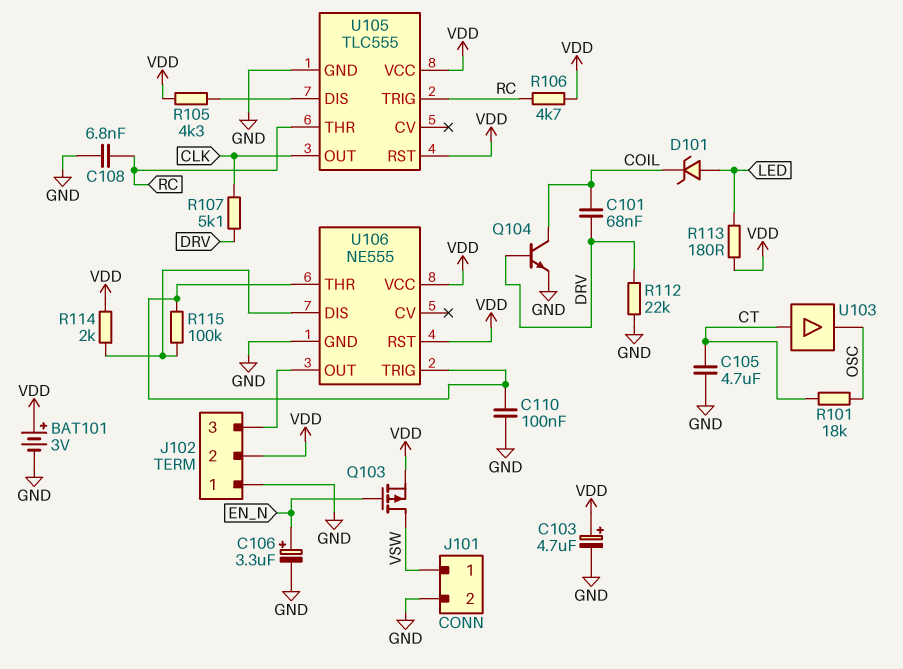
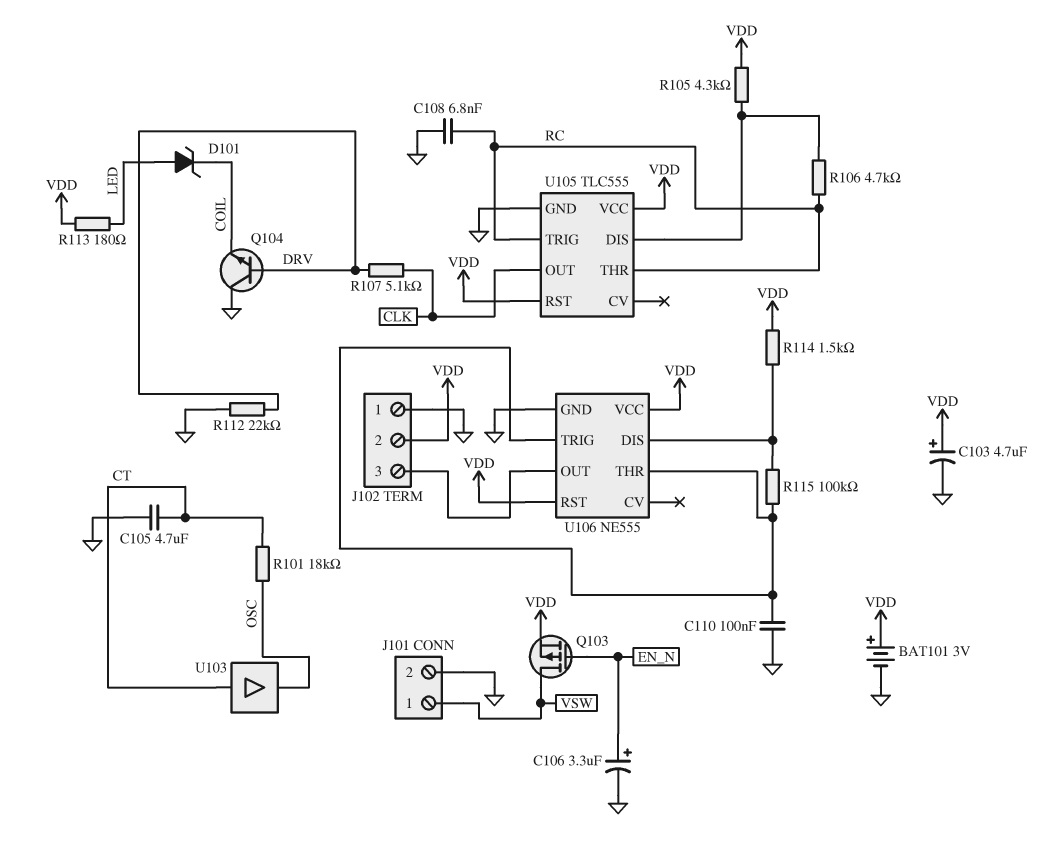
C101: 68nF (COIL, DRV) -> none
Q104: NPN (B DRV, C COIL, E GND) -> NPN (B DRV, C GND, E COIL)
R106: 4.7k (RC, VDD) -> 4.7k (RC, U105/DIS)
R114: 2k (U106/DIS, VDD) -> 1.5k (U106/DIS, VDD)

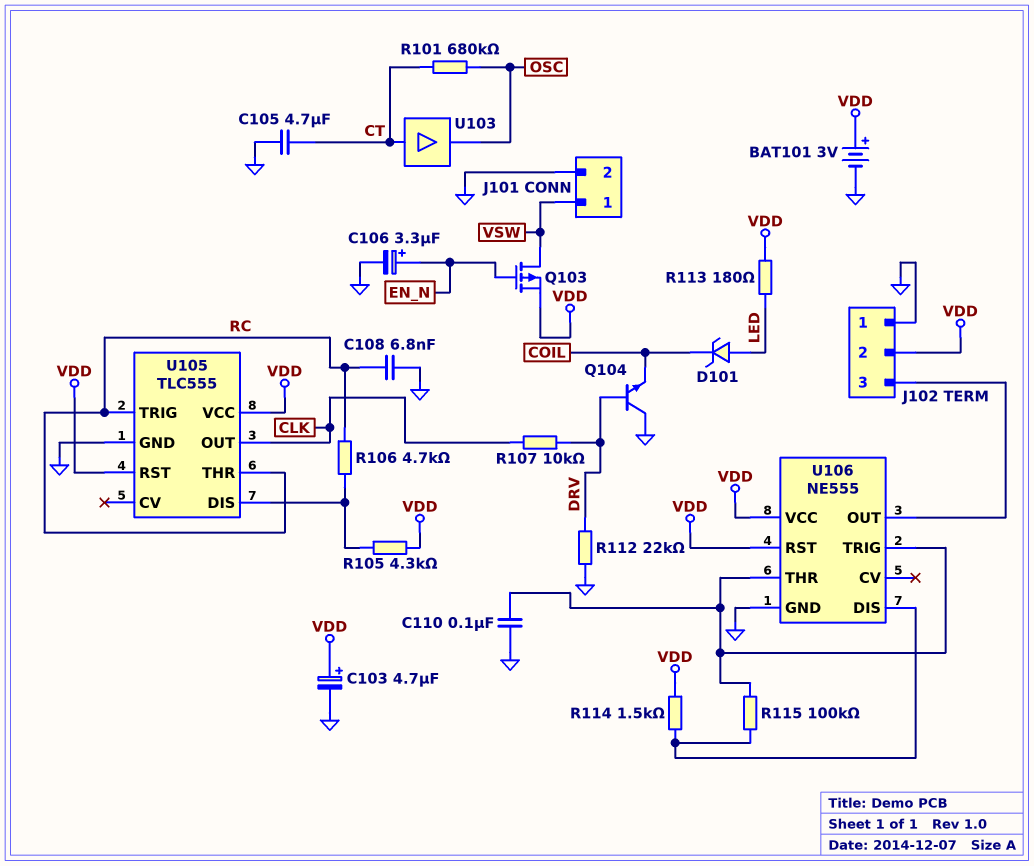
R101: 18k (CT, OSC) -> 680k (CT, OSC)
R107: 5.1k (CLK, DRV) -> 10k (CLK, DRV)

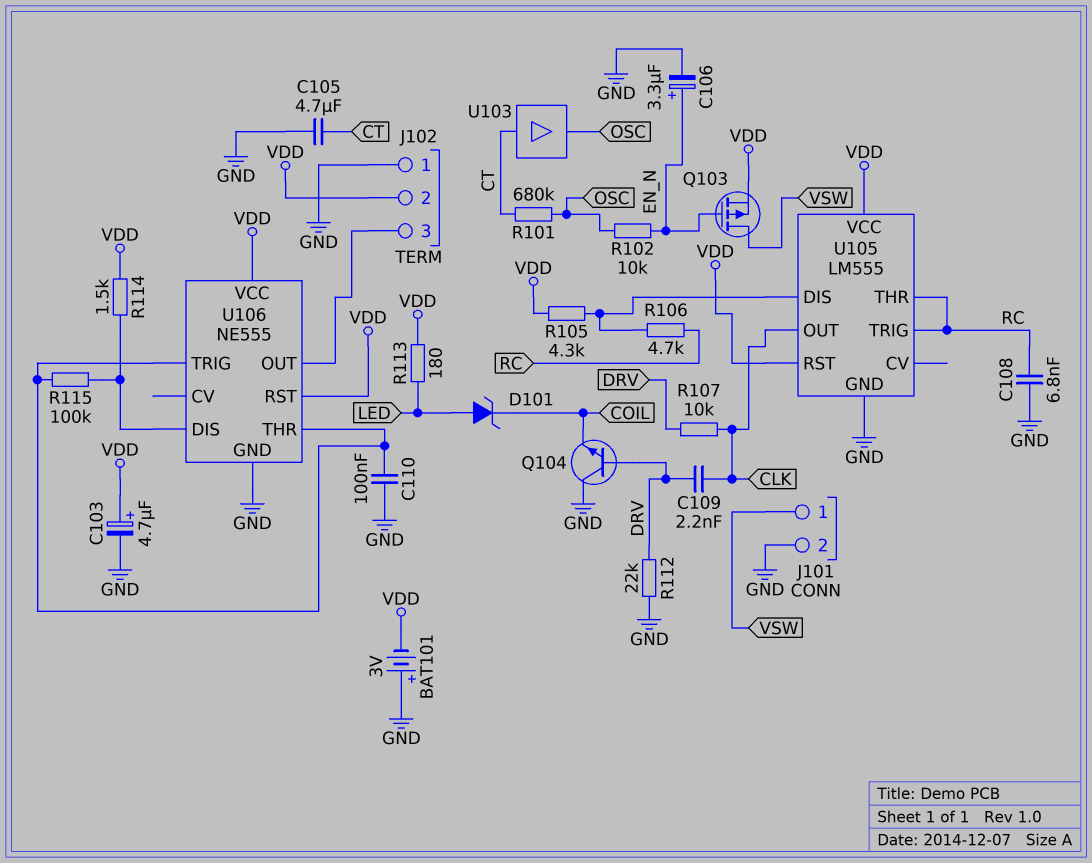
BAT101: 3V (plus VDD, minus GND) -> 3V (plus GND, minus VDD)
C109: none -> 2.2nF (CLK, DRV)
R102: none -> 10k (EN_N, OSC)
U105: TLC555 -> LM555

